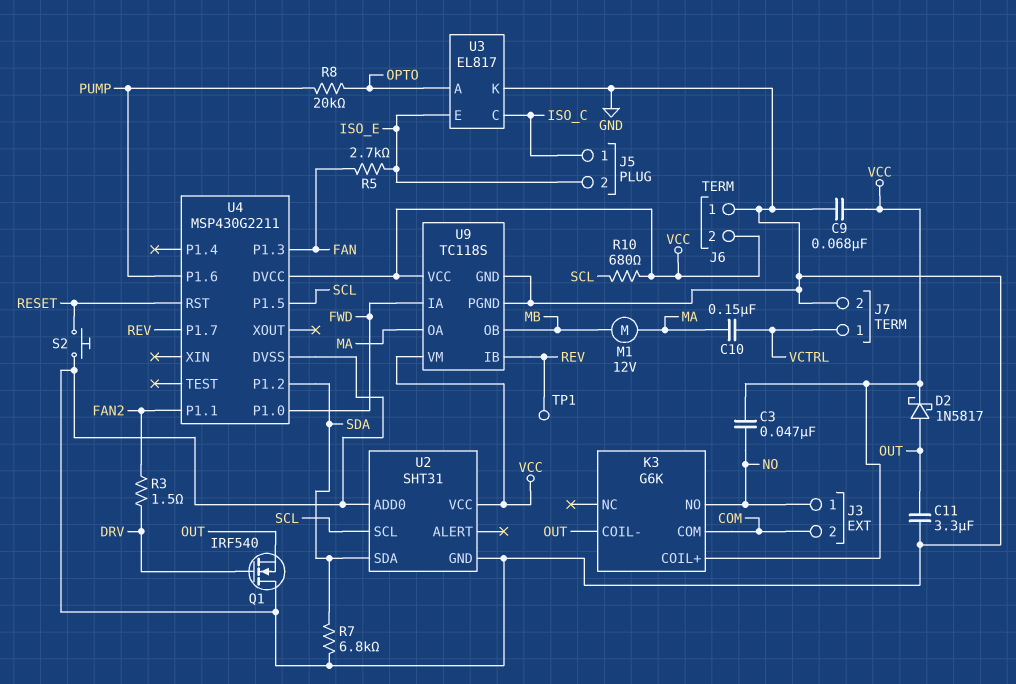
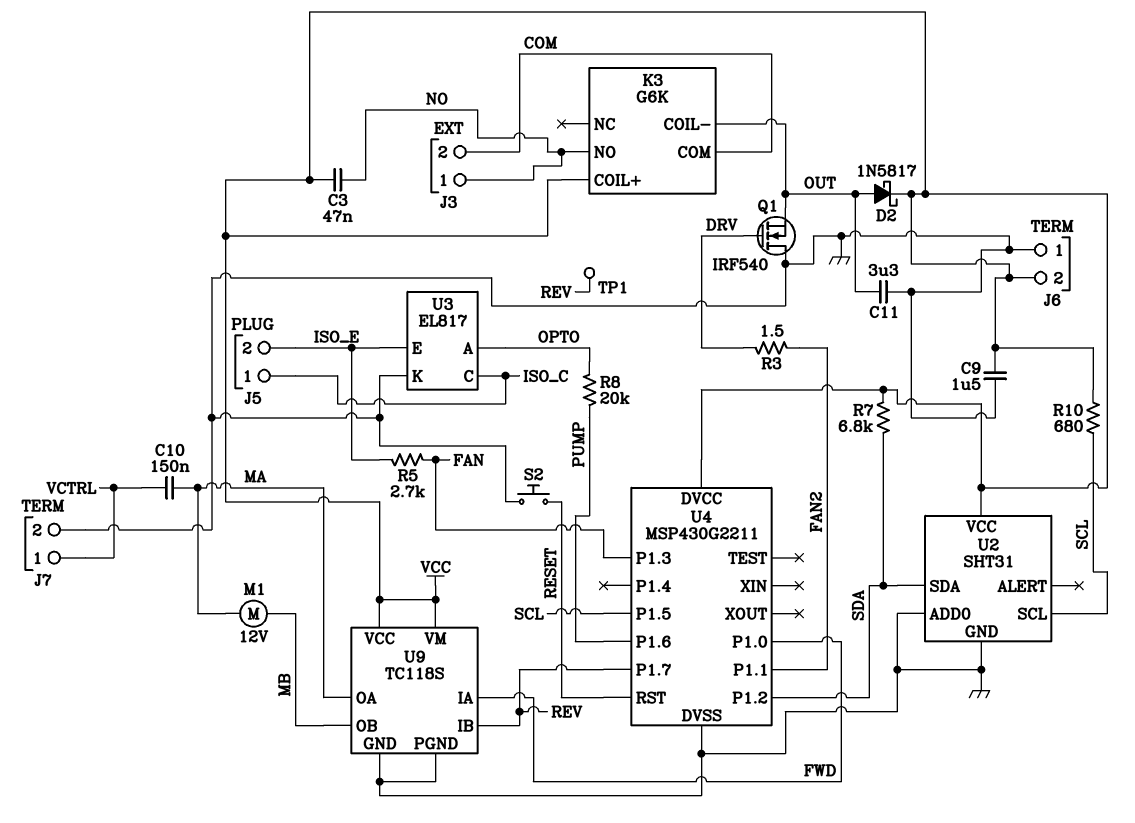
C9: 68nF (GND, VCC) -> 1.5uF (GND, VCC)
R7: 6.8k (GND, SDA) -> 6.8k (SDA, VCC)

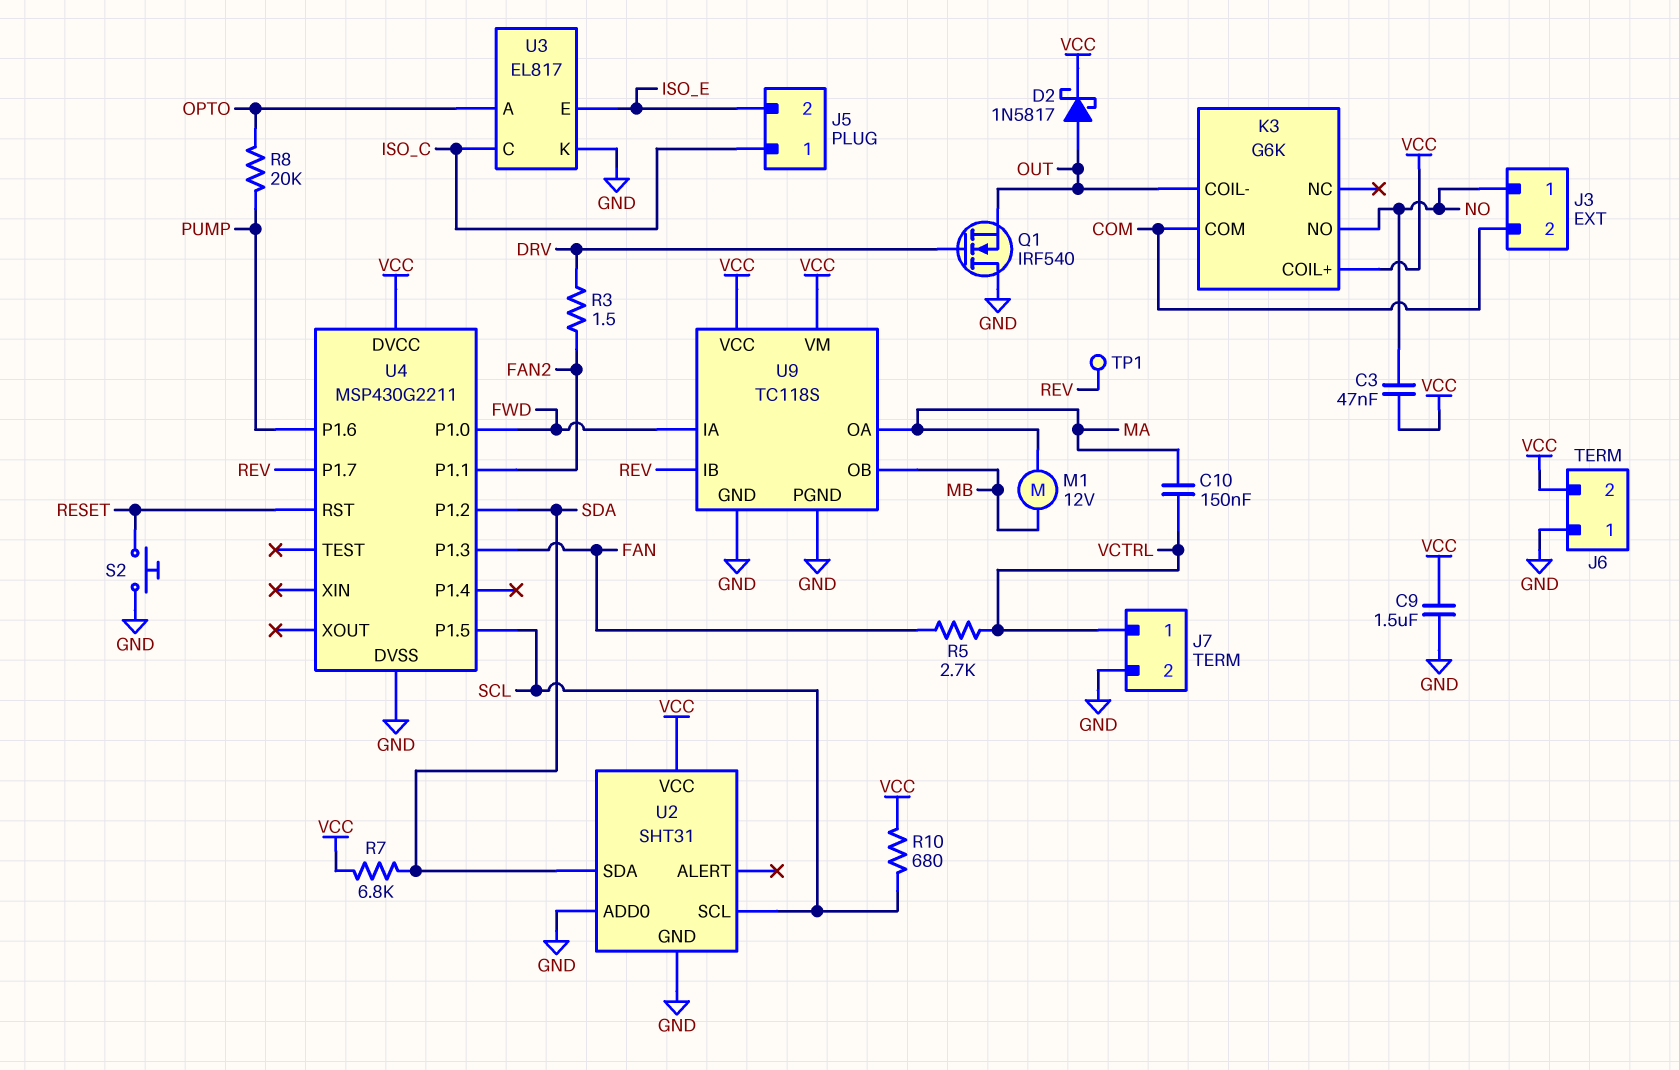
C11: 3.3uF (GND, OUT) -> none
R5: 2.7k (FAN, ISO_E) -> 2.7k (FAN, VCTRL)

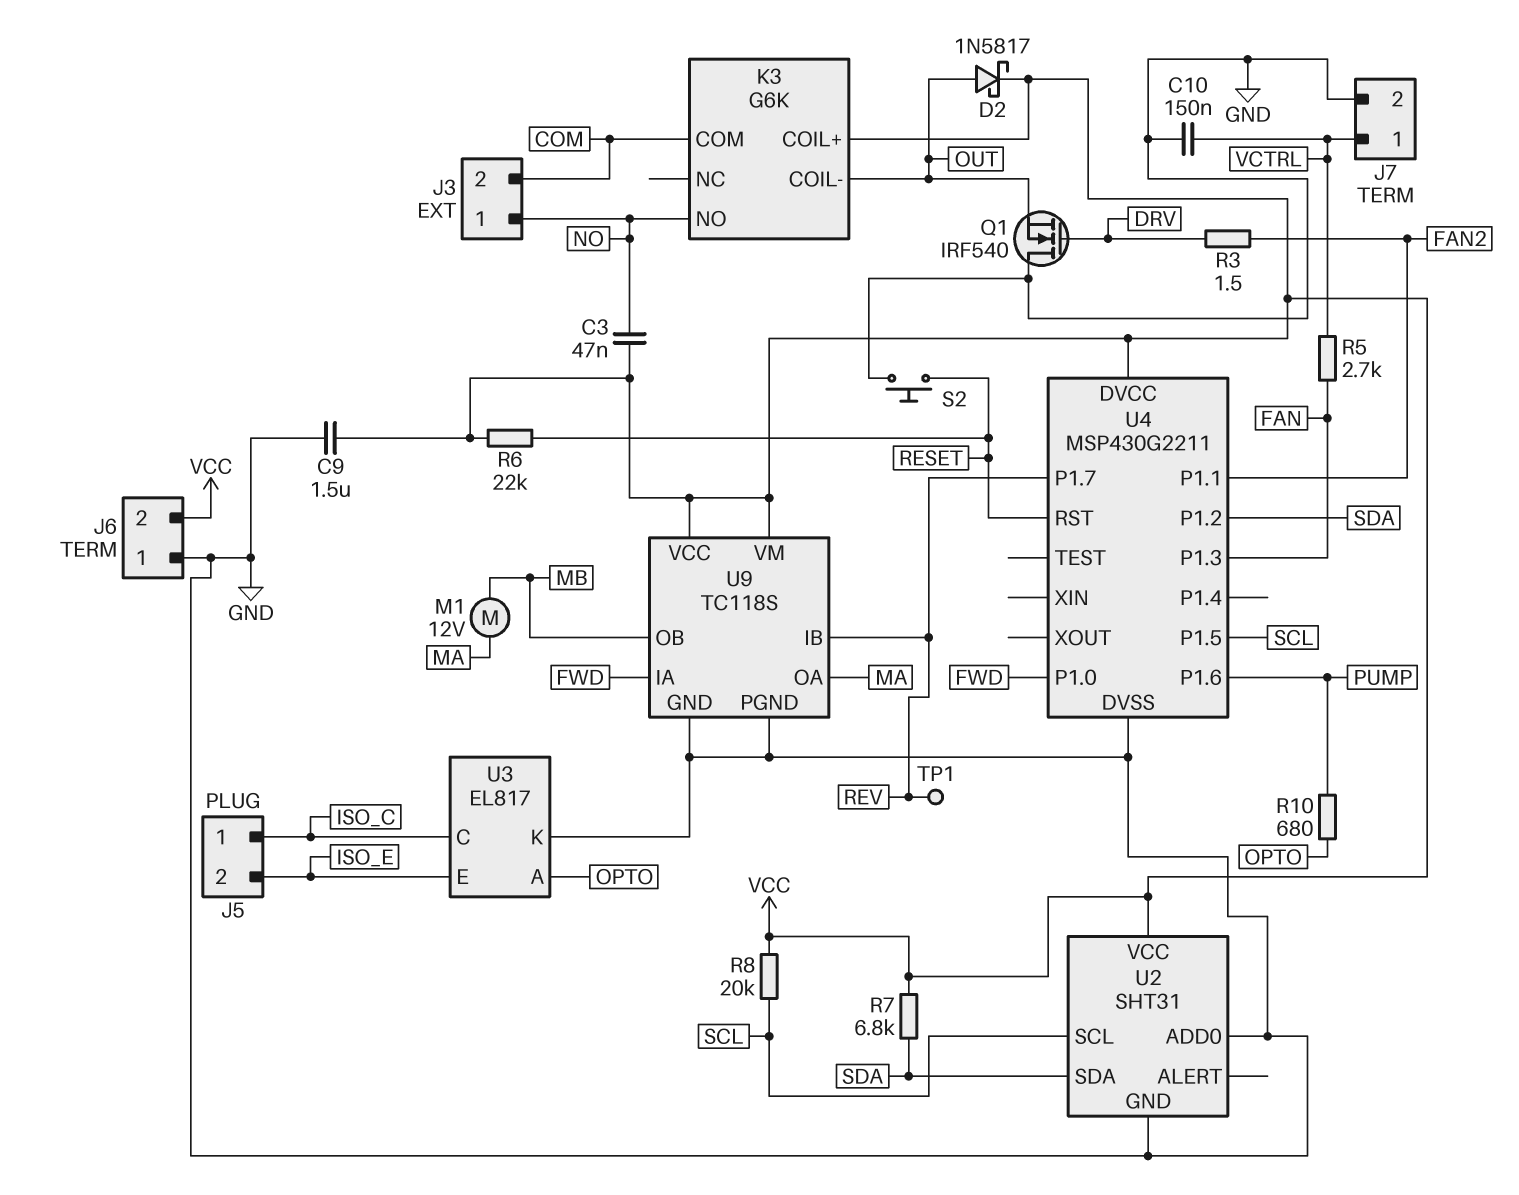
C10: 150nF (MA, VCTRL) -> 150nF (GND, VCTRL)
R6: none -> 22k (RESET, VCC)
R8: 20k (OPTO, PUMP) -> 20k (SCL, VCC)
R10: 680 (SCL, VCC) -> 680 (OPTO, PUMP)

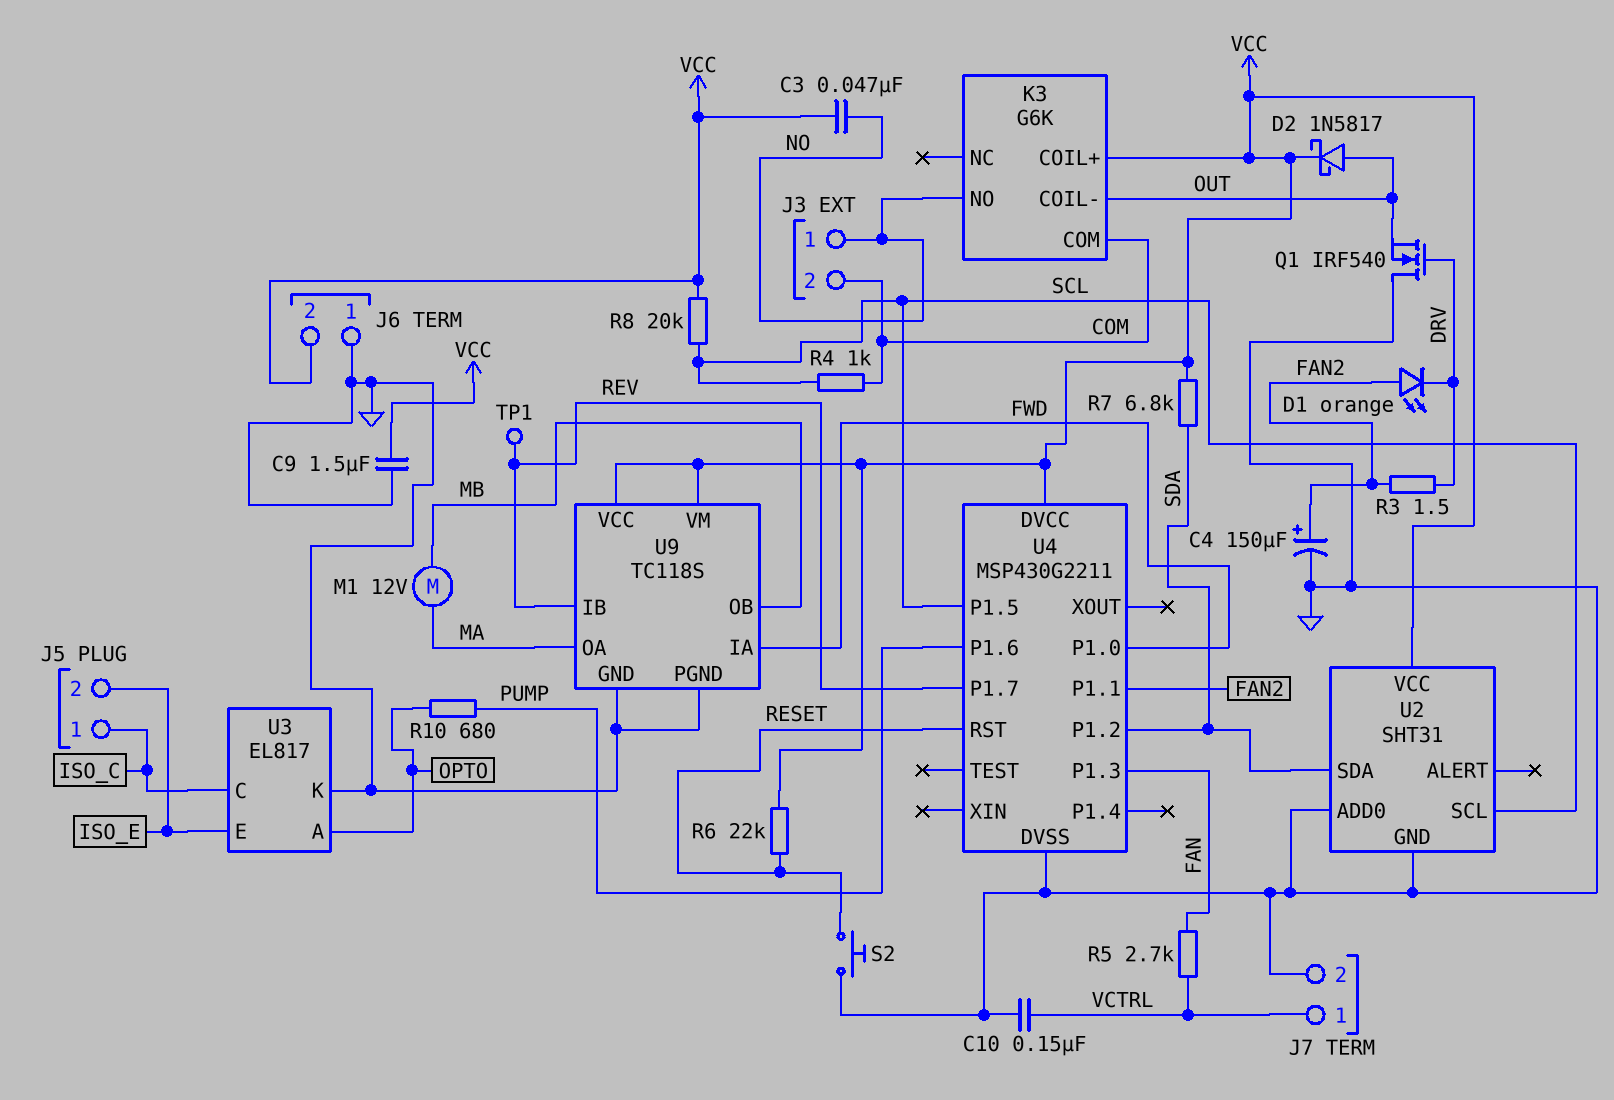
C4: none -> 150uF (plus FAN2, minus GND)
D1: none -> LED orange (A FAN2, K DRV)
R4: none -> 1k (COM, SCL)

